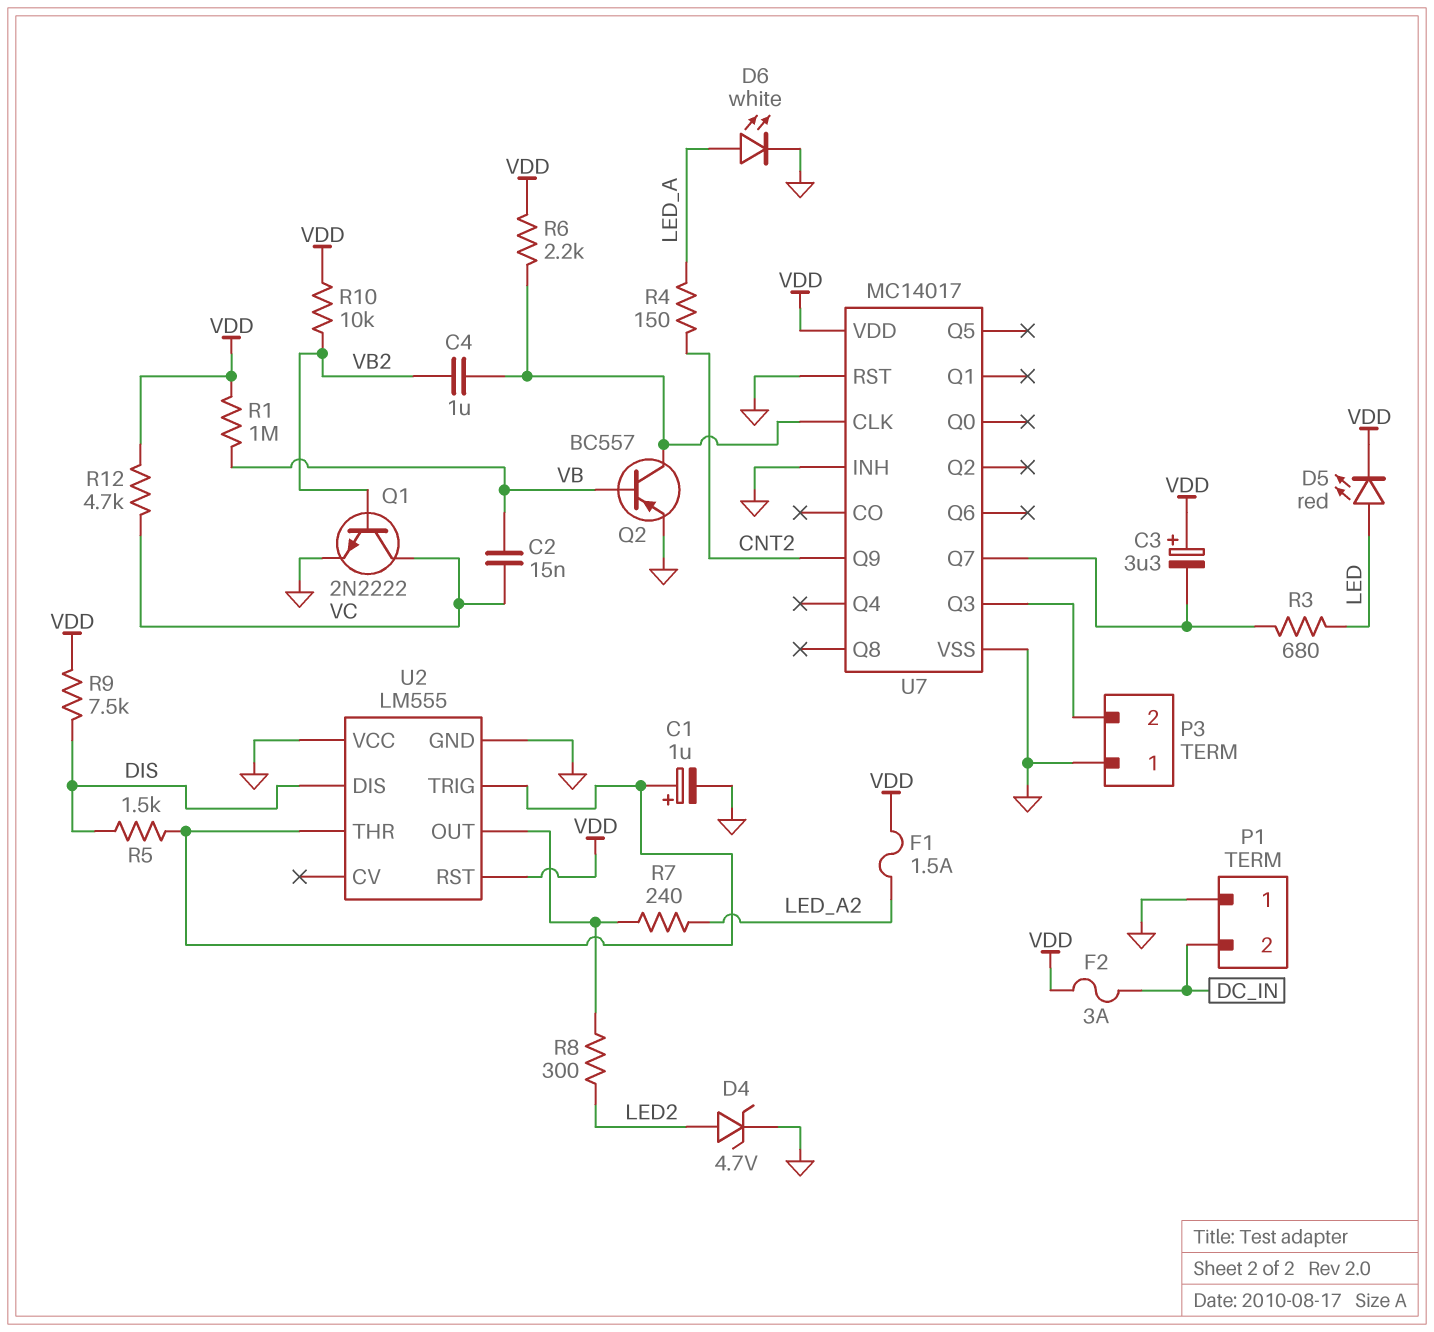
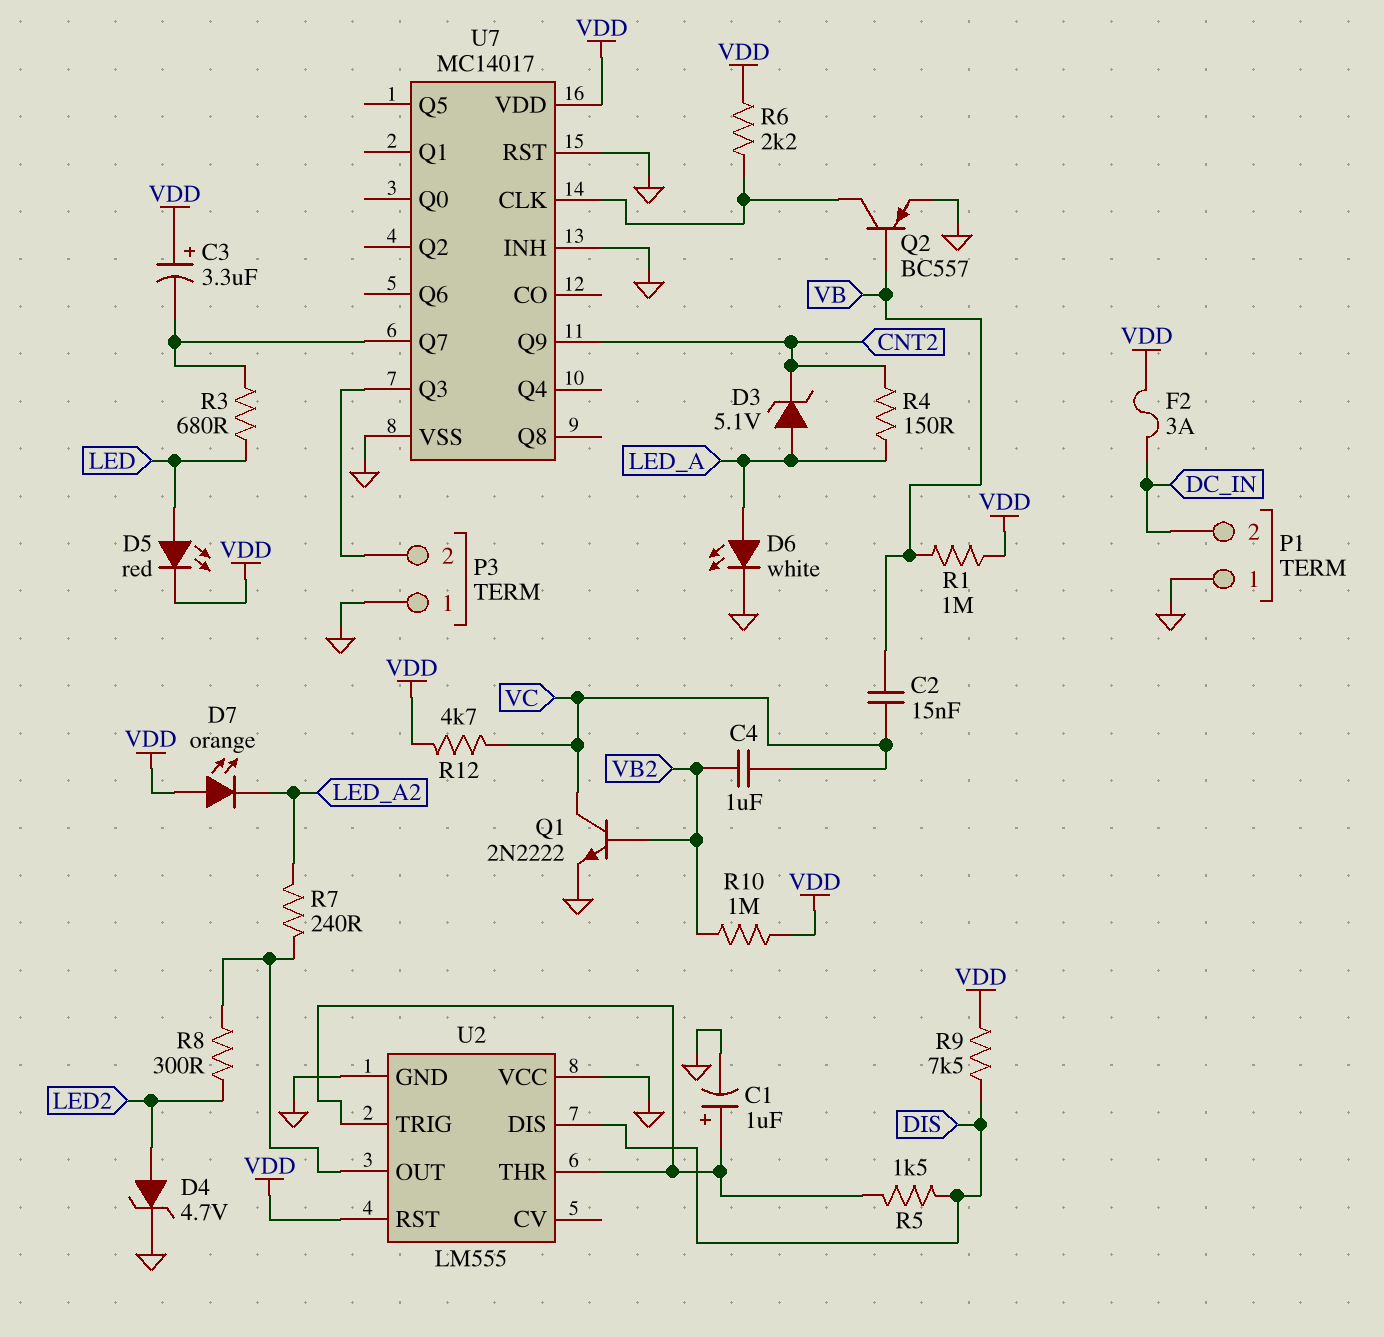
C4: 1uF (U7/CLK, VB2) -> 1uF (VB2, VC)
D3: none -> zener 5.1V (A LED_A, K CNT2)
D7: none -> LED orange (A VDD, K LED_A2)
F1: 1.5A (LED_A2, VDD) -> none
R10: 10k (VB2, VDD) -> 1M (VB2, VDD)

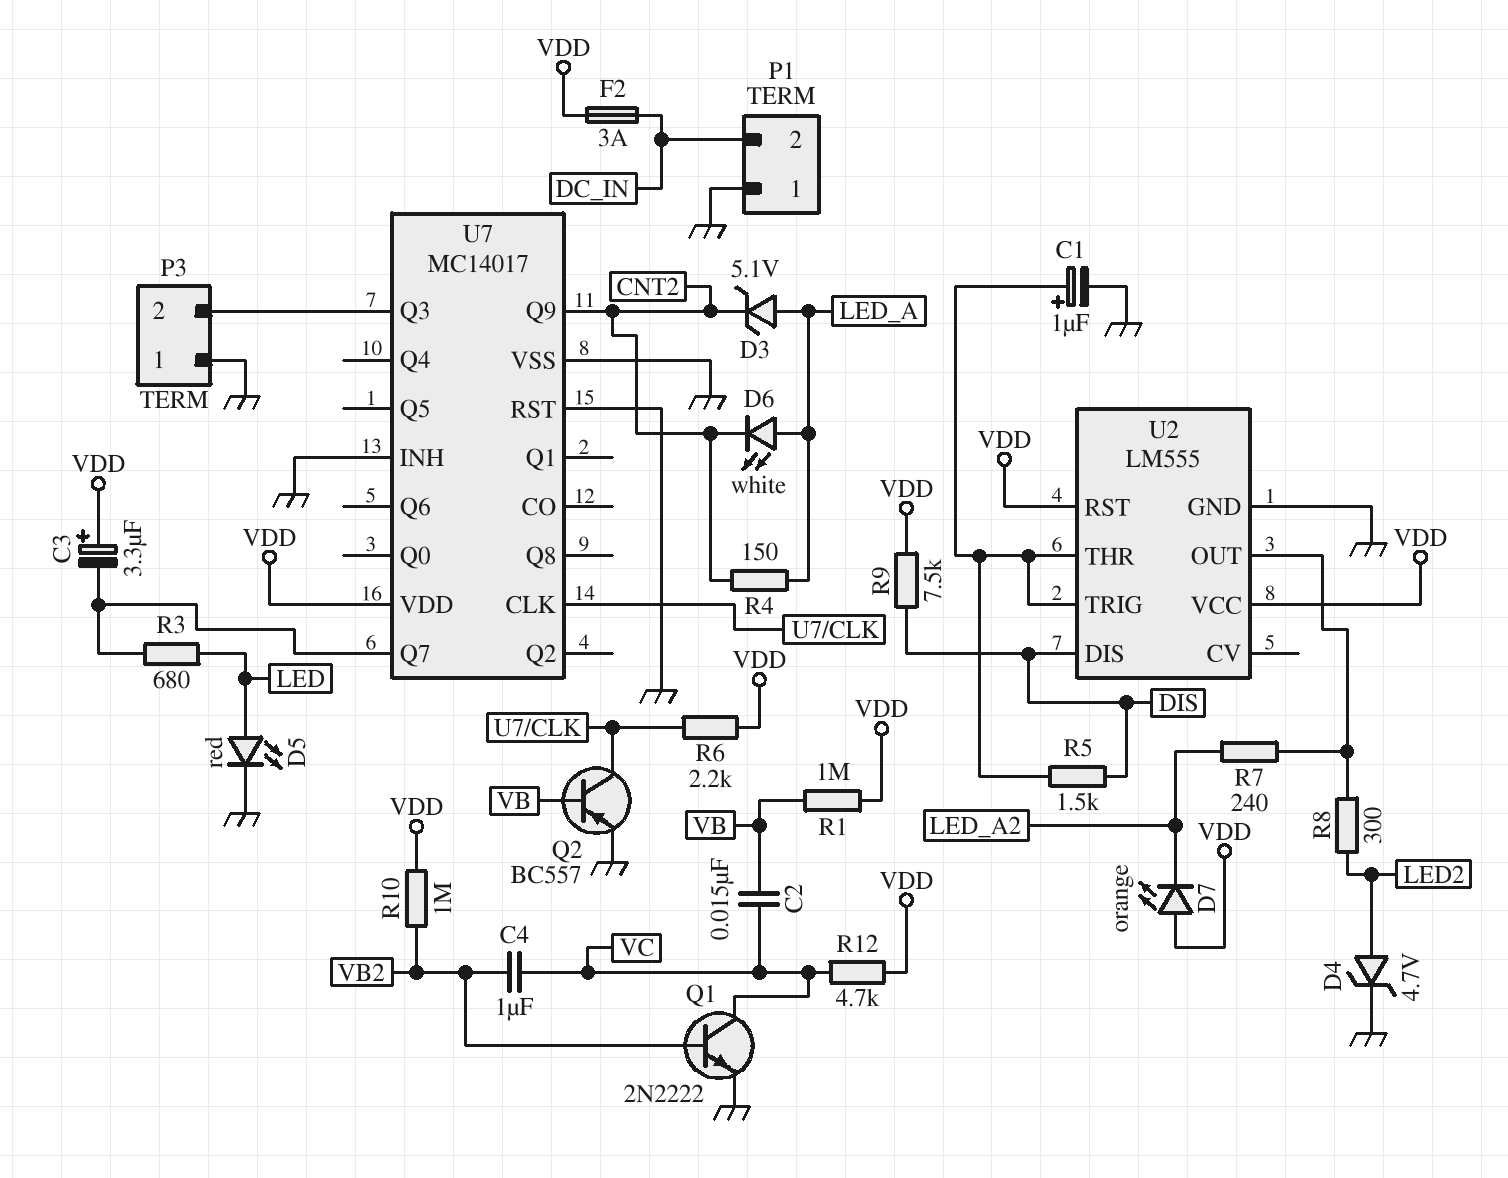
D5: LED red (A LED, K VDD) -> LED red (A LED, K GND)
D6: LED white (A LED_A, K GND) -> LED white (A LED_A, K CNT2)
U2 pin VCC: GND -> VDD

